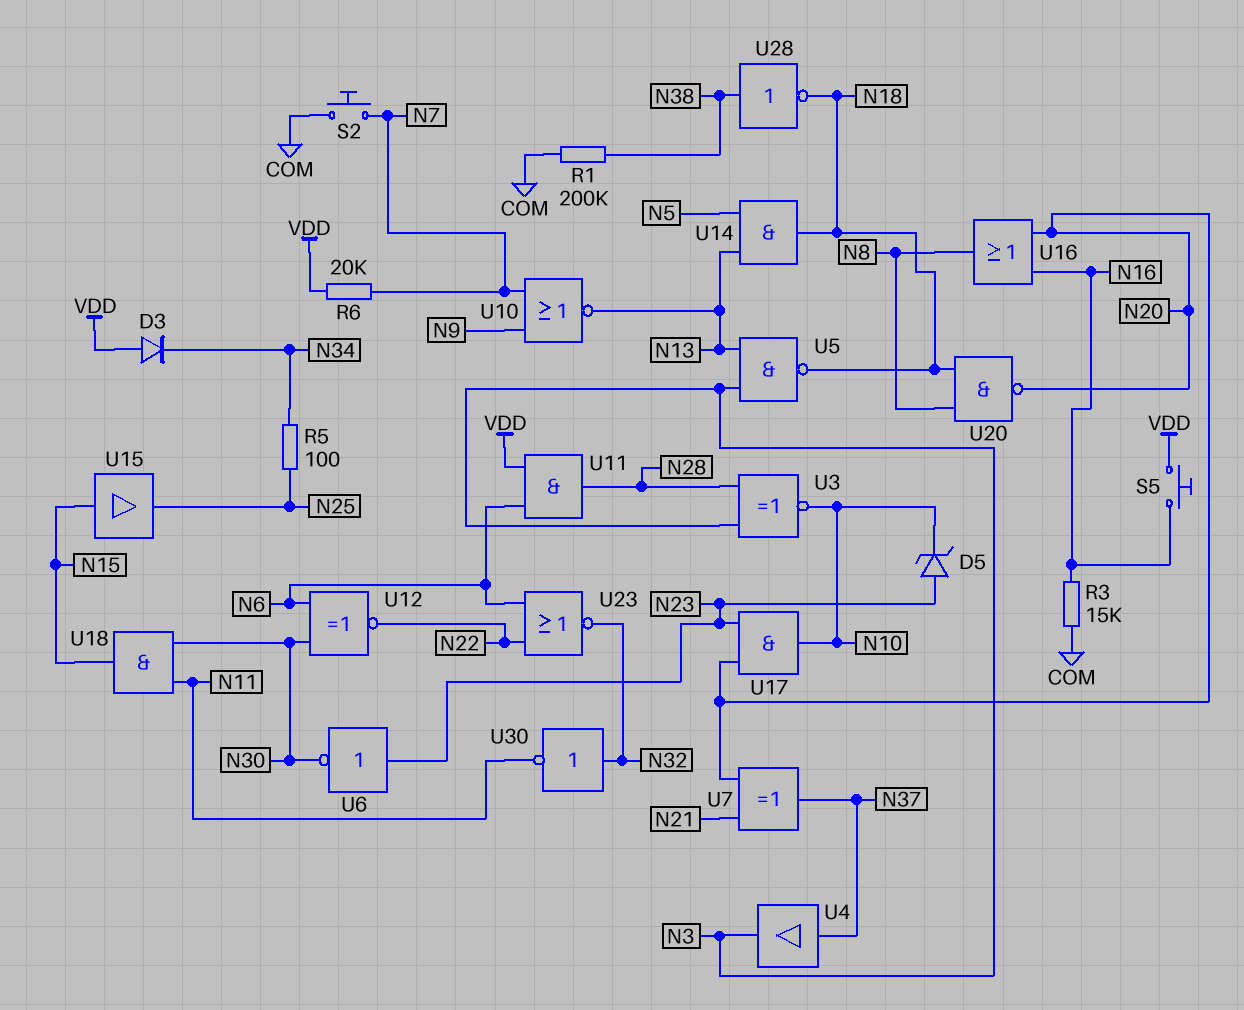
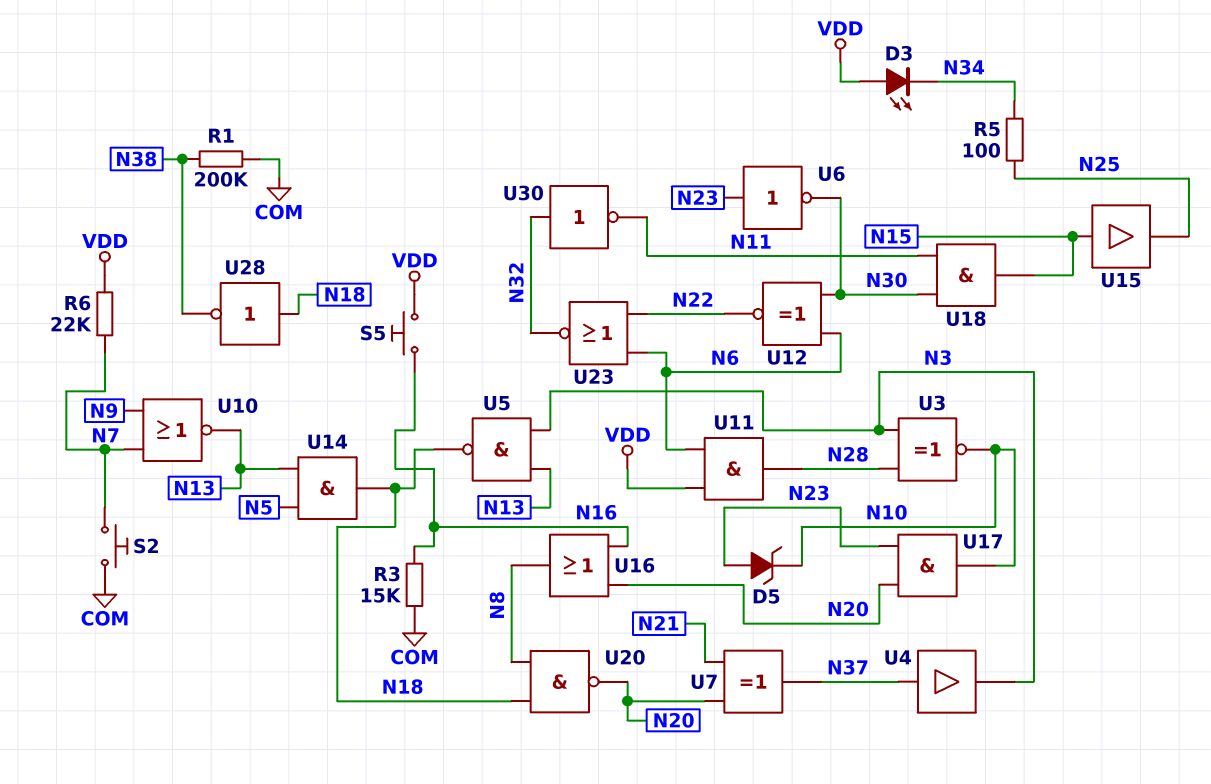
D3: diode (A VDD, K N34) -> LED (A VDD, K N34)
R6: 20k (N7, VDD) -> 22k (N7, VDD)
U28: NOT (in N38, out N18) -> NOT (in N18, out N38)

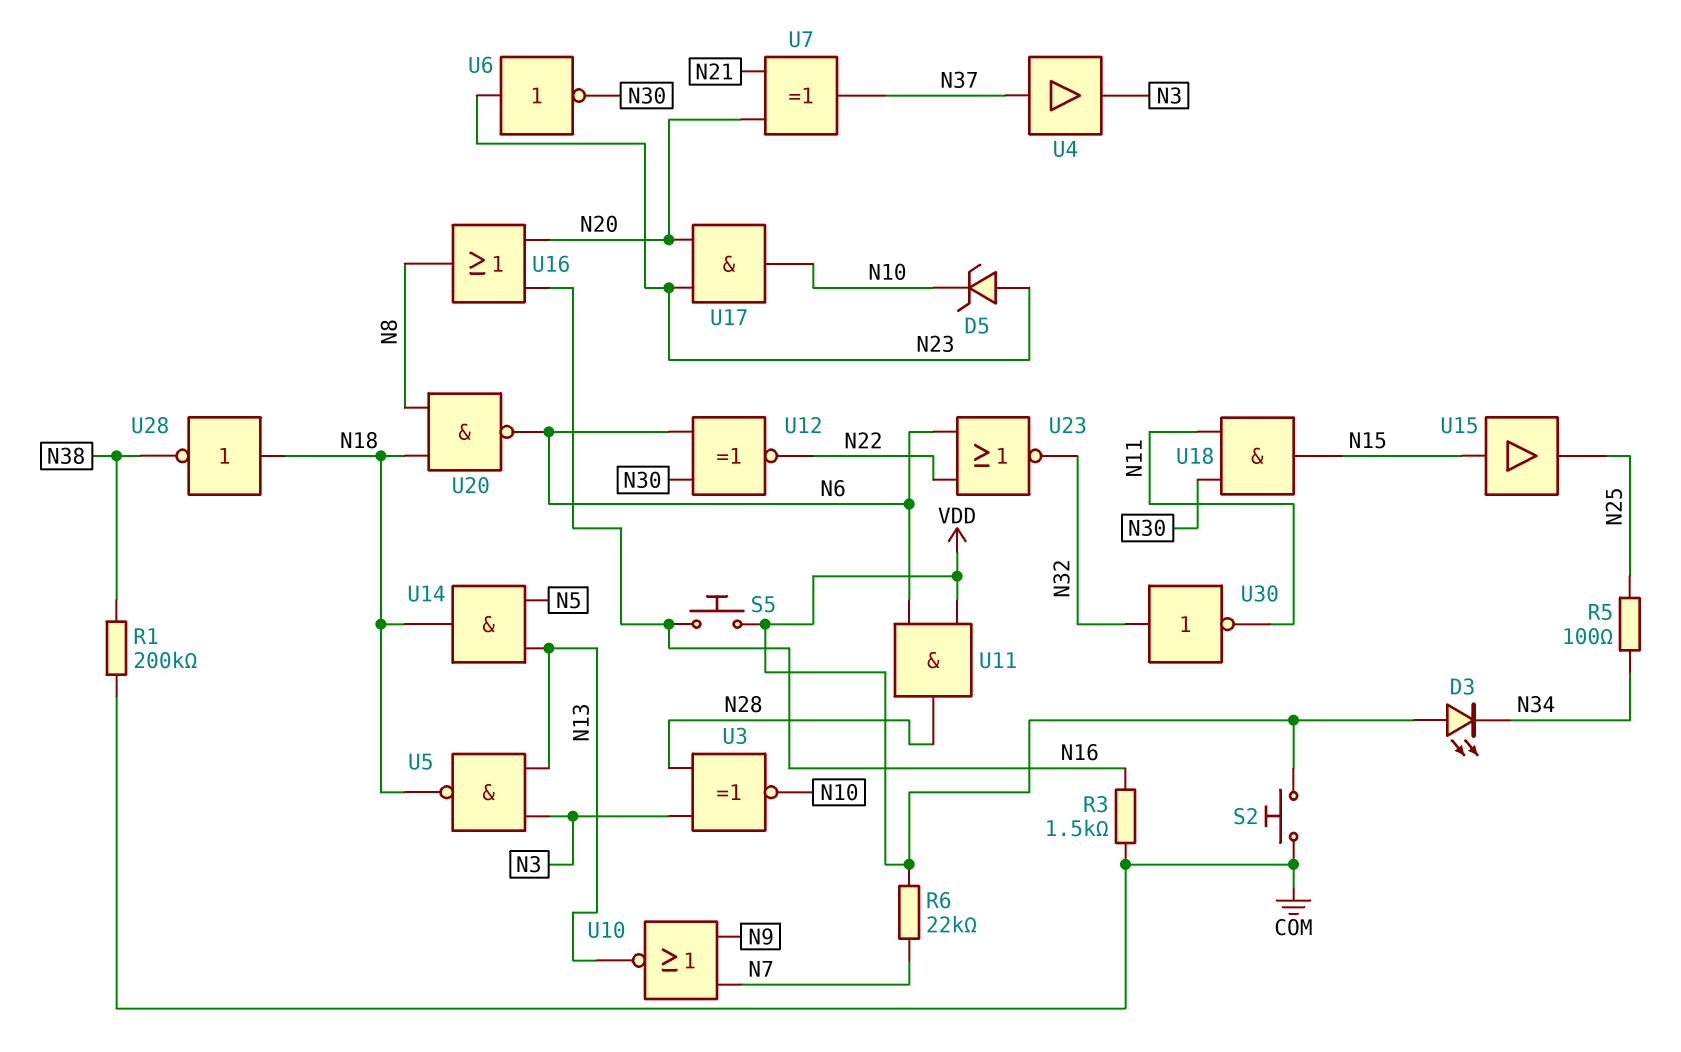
R3: 15k (COM, N16) -> 1.5k (COM, N16)
S2: button (COM, N7) -> button (COM, VDD)
U20: NAND (in N8, in N18, out N20) -> NAND (in N8, in N18, out N6)

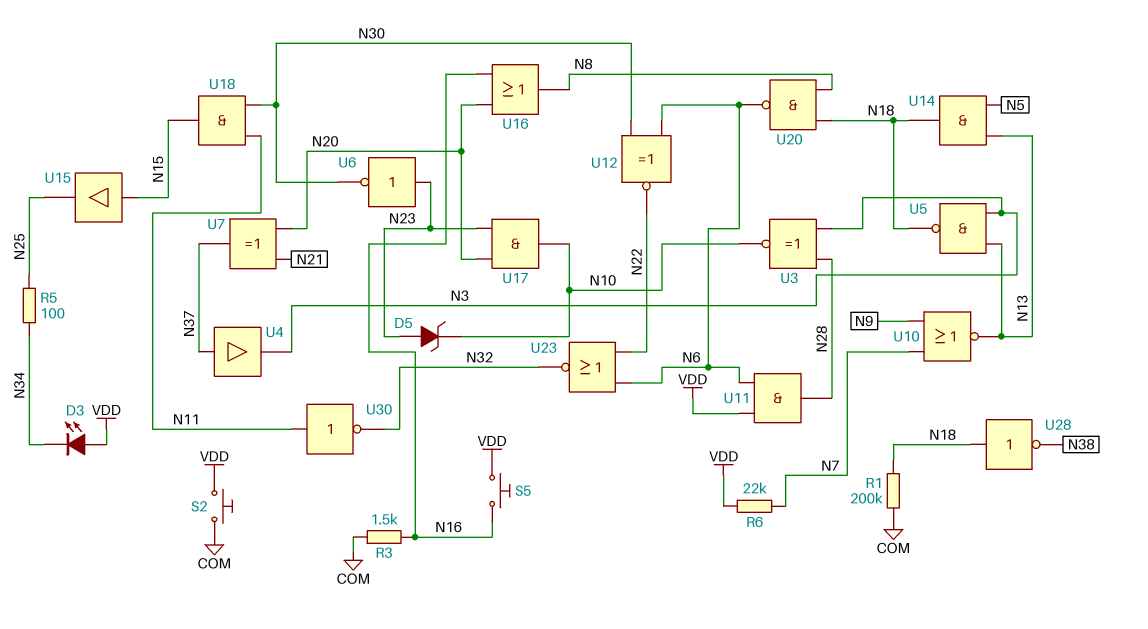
R1: 200k (COM, N38) -> 200k (COM, N18)
U30: NOT (in N32, out N11) -> NOT (in N11, out N32)

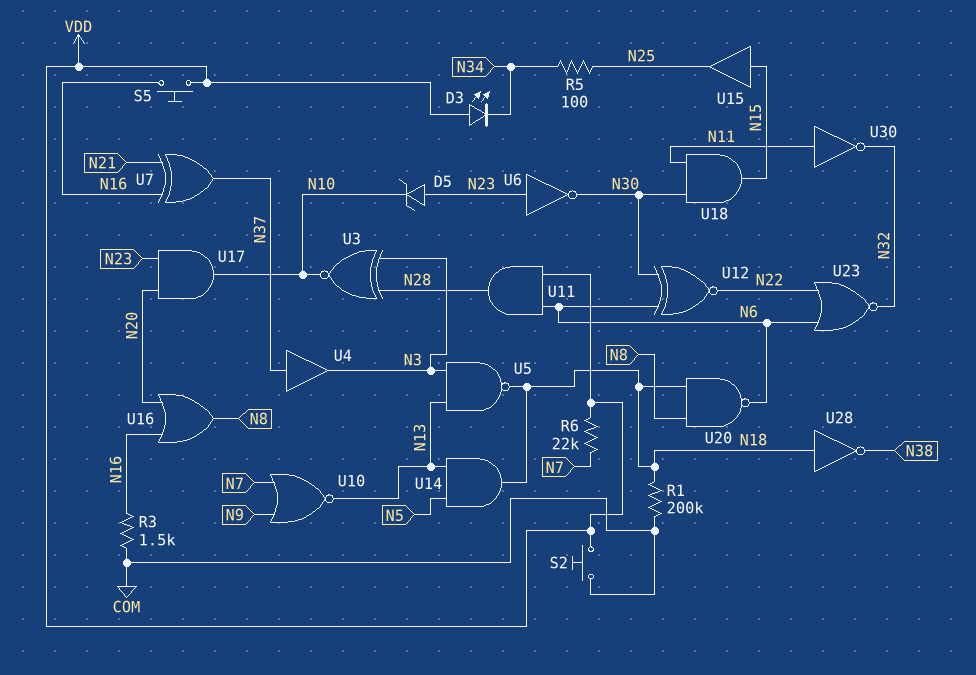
U7: XOR (in N20, in N21, out N37) -> XOR (in N16, in N21, out N37)

